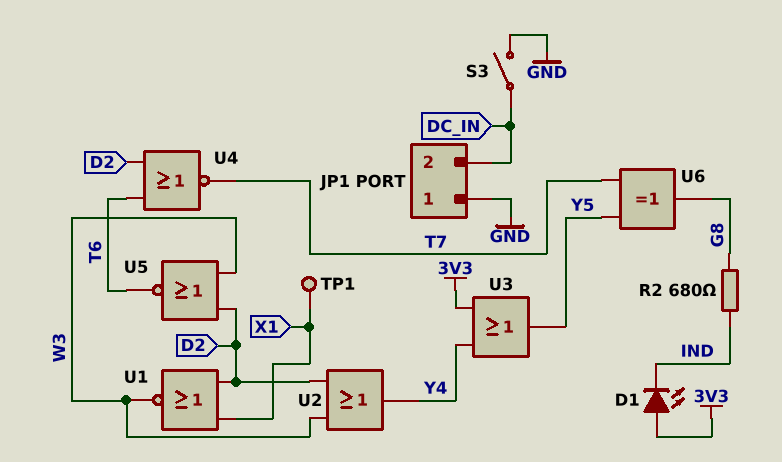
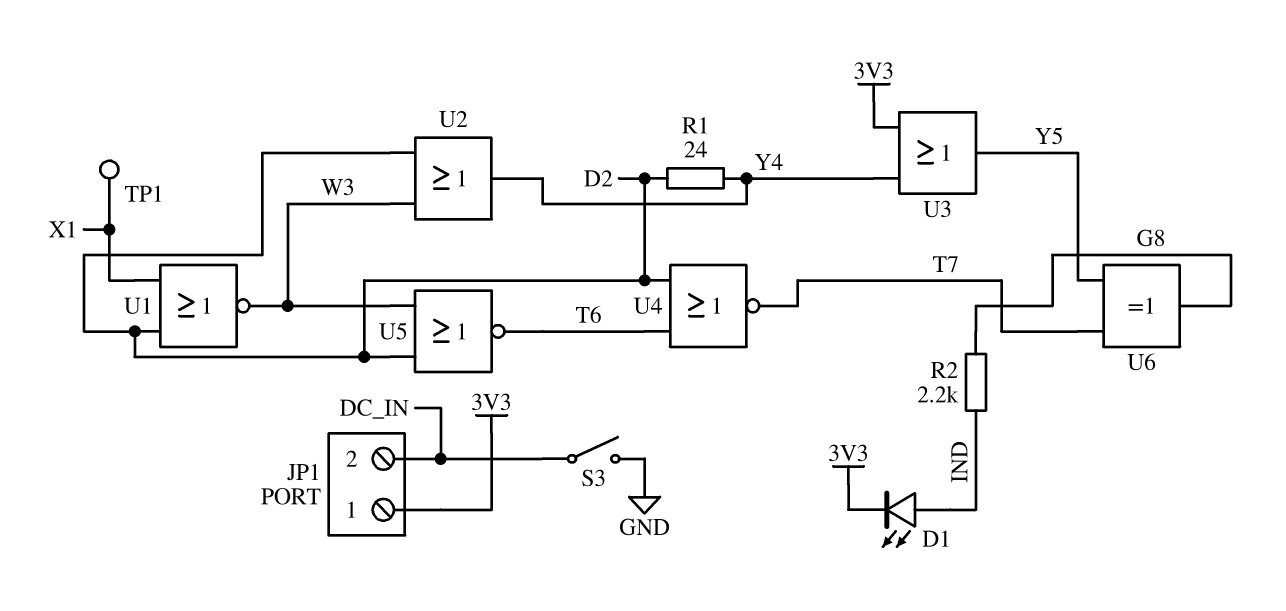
D1: LED (A 3V3, K IND) -> LED (A IND, K 3V3)
JP1 pin 1: GND -> 3V3
R1: none -> 24 (D2, Y4)
R2: 680 (G8, IND) -> 2.2k (G8, IND)

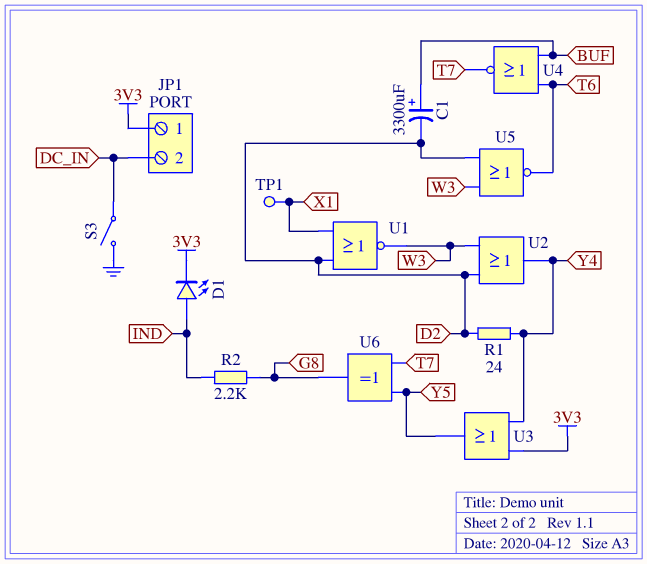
C1: none -> 3300uF (plus BUF, minus D2)
U4: NOR (in D2, in T6, out T7) -> NOR (in BUF, in T6, out T7)

